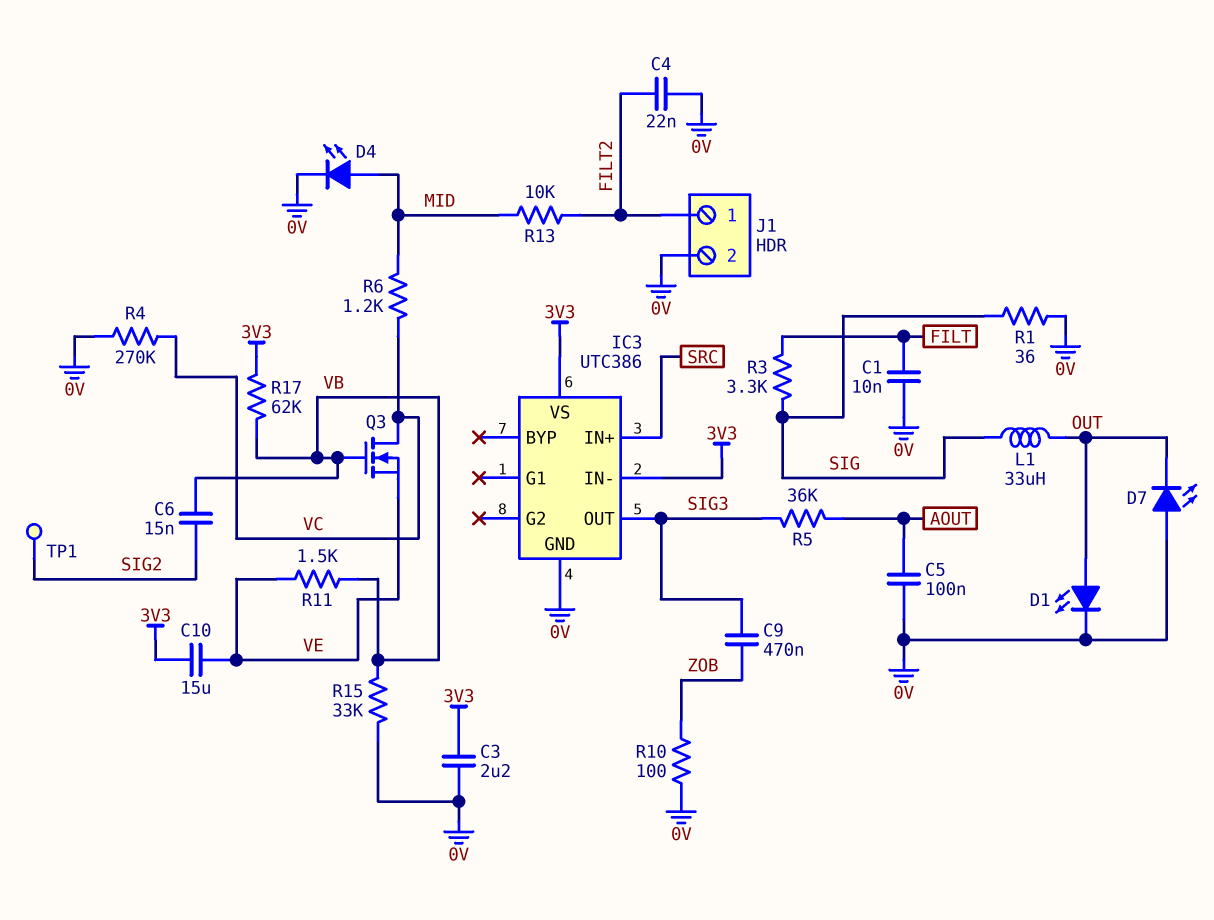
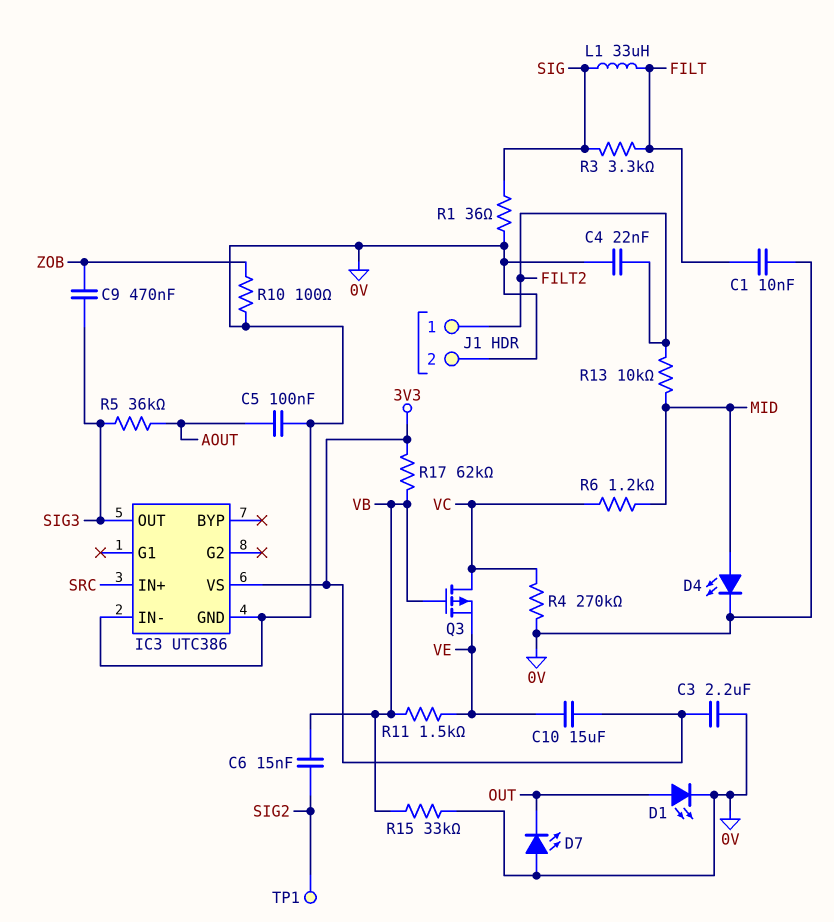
IC3 pin IN-: 3V3 -> 0V
L1: 33uH (OUT, SIG) -> 33uH (FILT, SIG)
Q3: NMOS (G VB, D VC, S VE) -> PMOS (G VB, D VC, S VE)

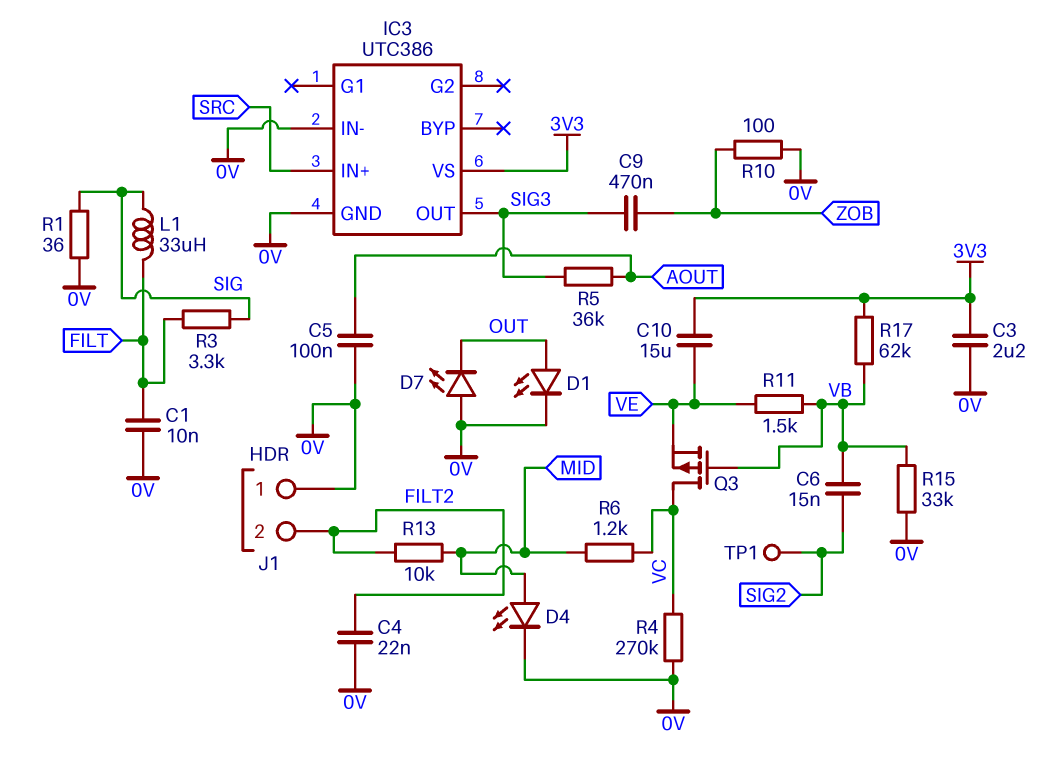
J1 pin 1: FILT2 -> 0V
J1 pin 2: 0V -> FILT2

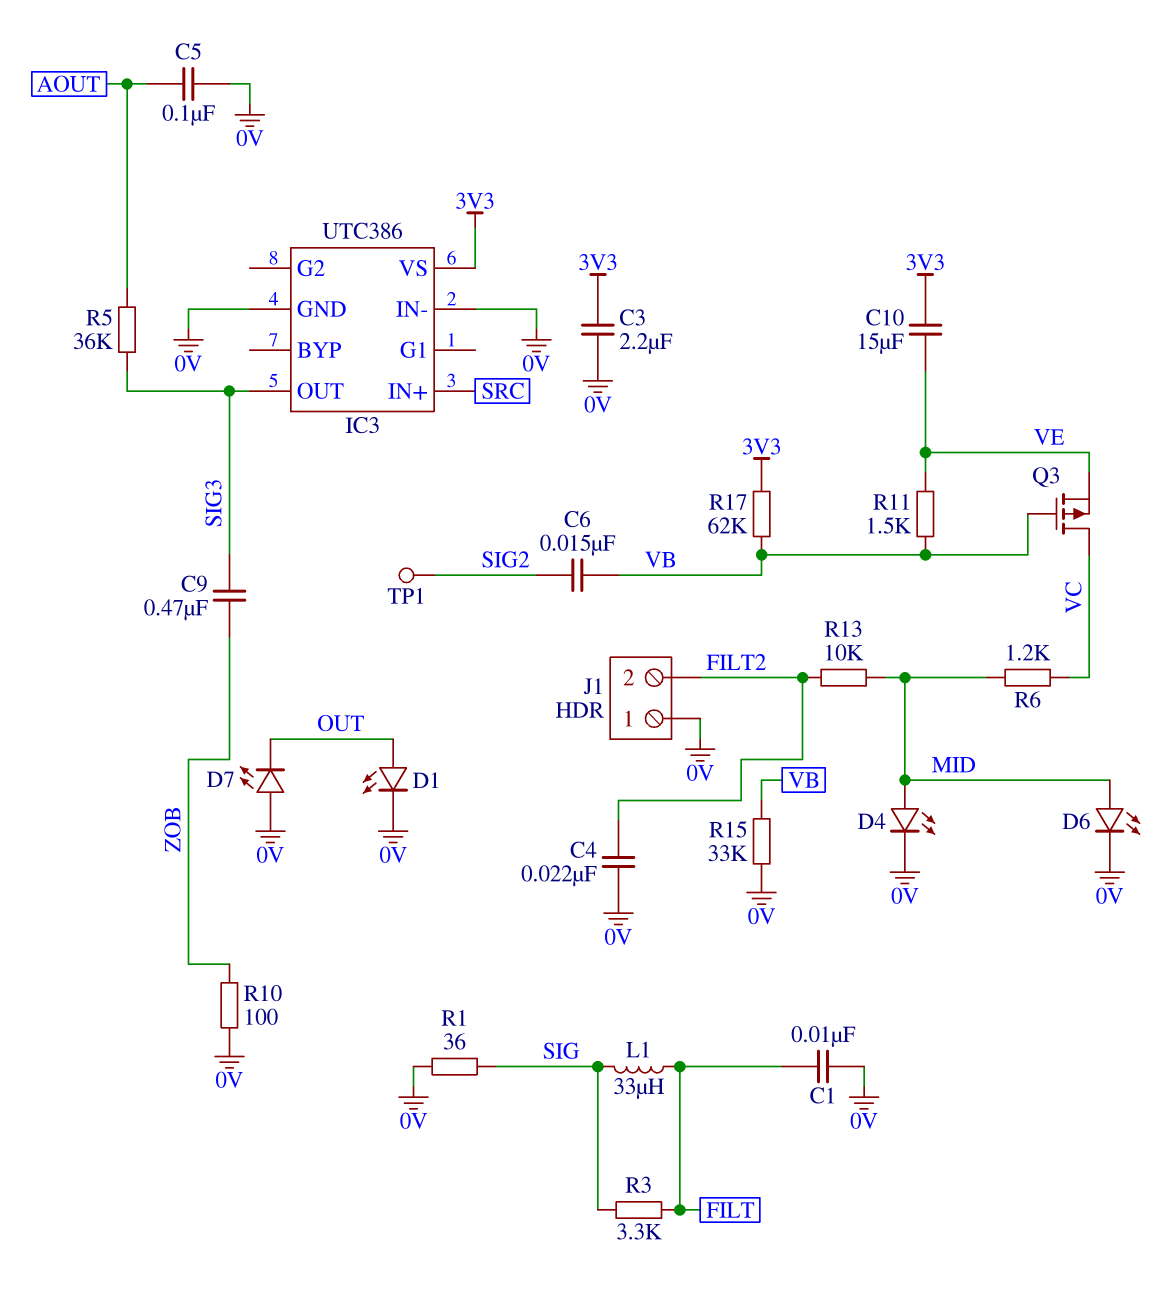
D6: none -> LED (A MID, K 0V)
R4: 270k (0V, VC) -> none

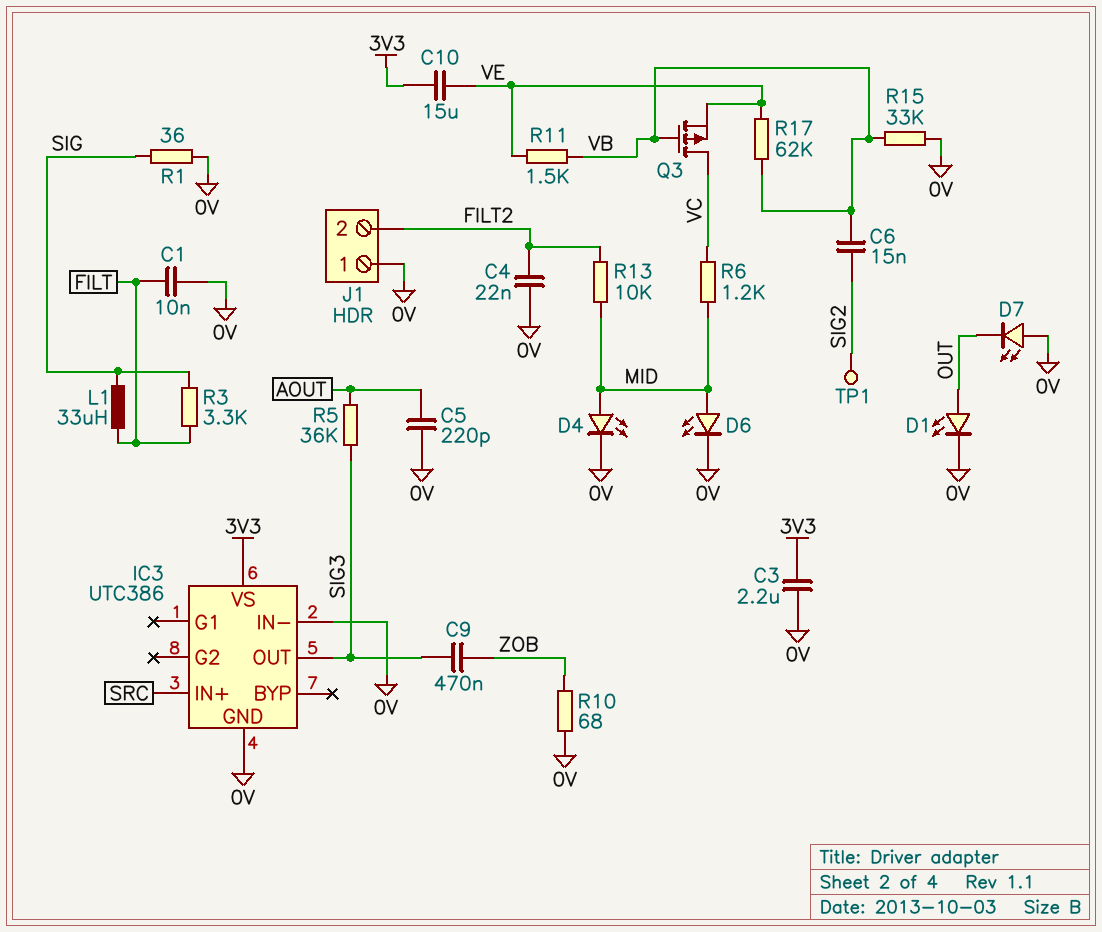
C5: 100nF (0V, AOUT) -> 220pF (0V, AOUT)
R10: 100 (0V, ZOB) -> 68 (0V, ZOB)
R17: 62k (3V3, VB) -> 62k (VB, VE)

